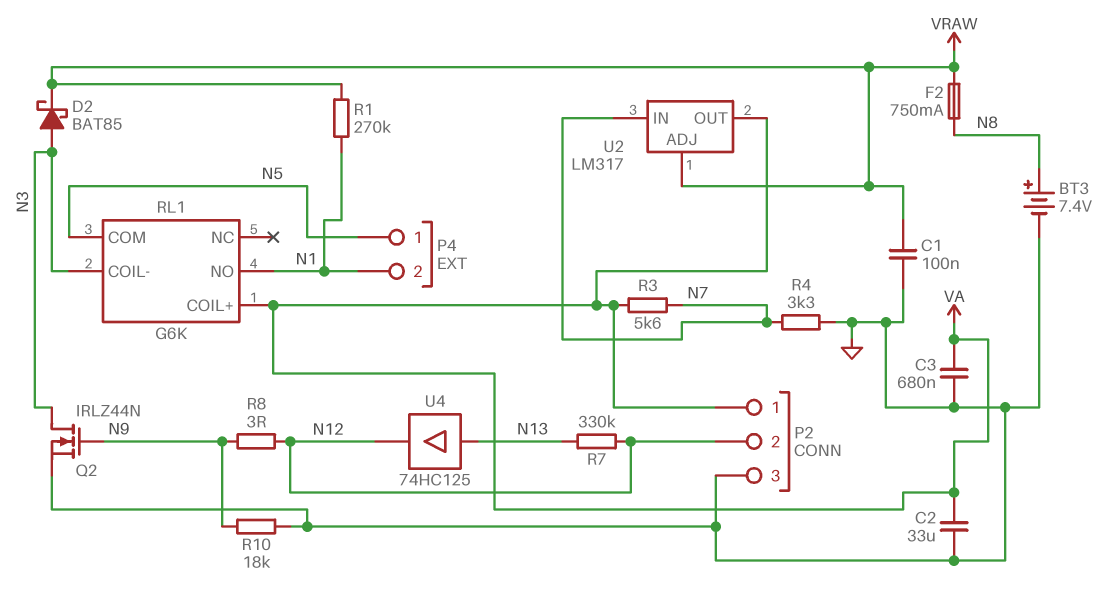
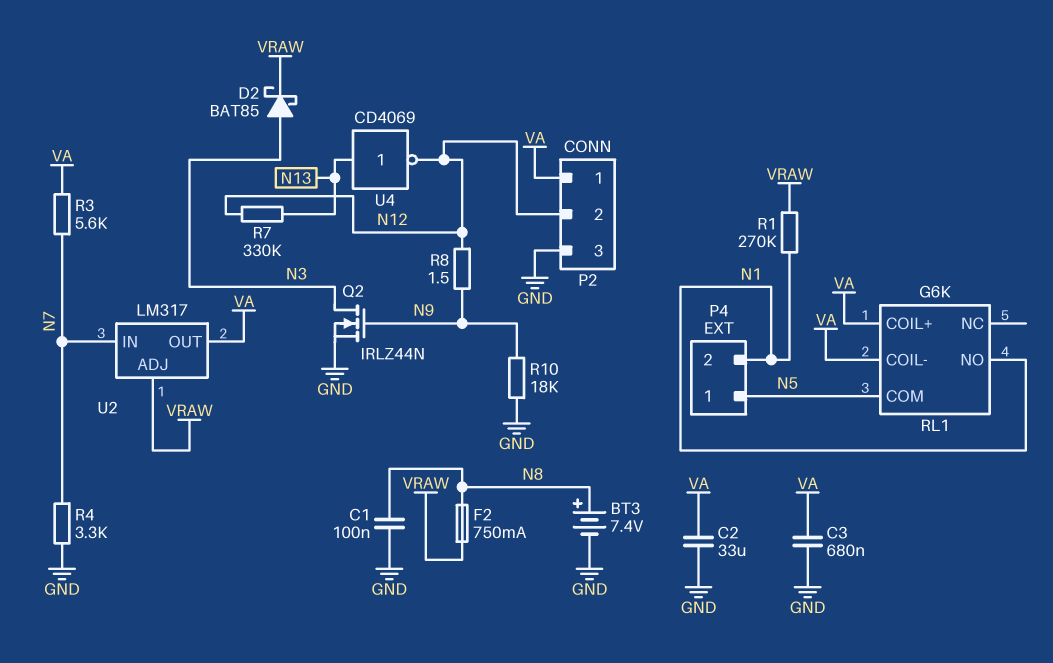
C1: 100nF (GND, VRAW) -> 100nF (GND, N8)
R8: 3 (N9, N12) -> 1.5 (N9, N12)
RL1 pin COIL-: N3 -> VA
U4: buffer 74HC125 (in N13, out N12) -> NOT CD4069 (in N13, out N12)

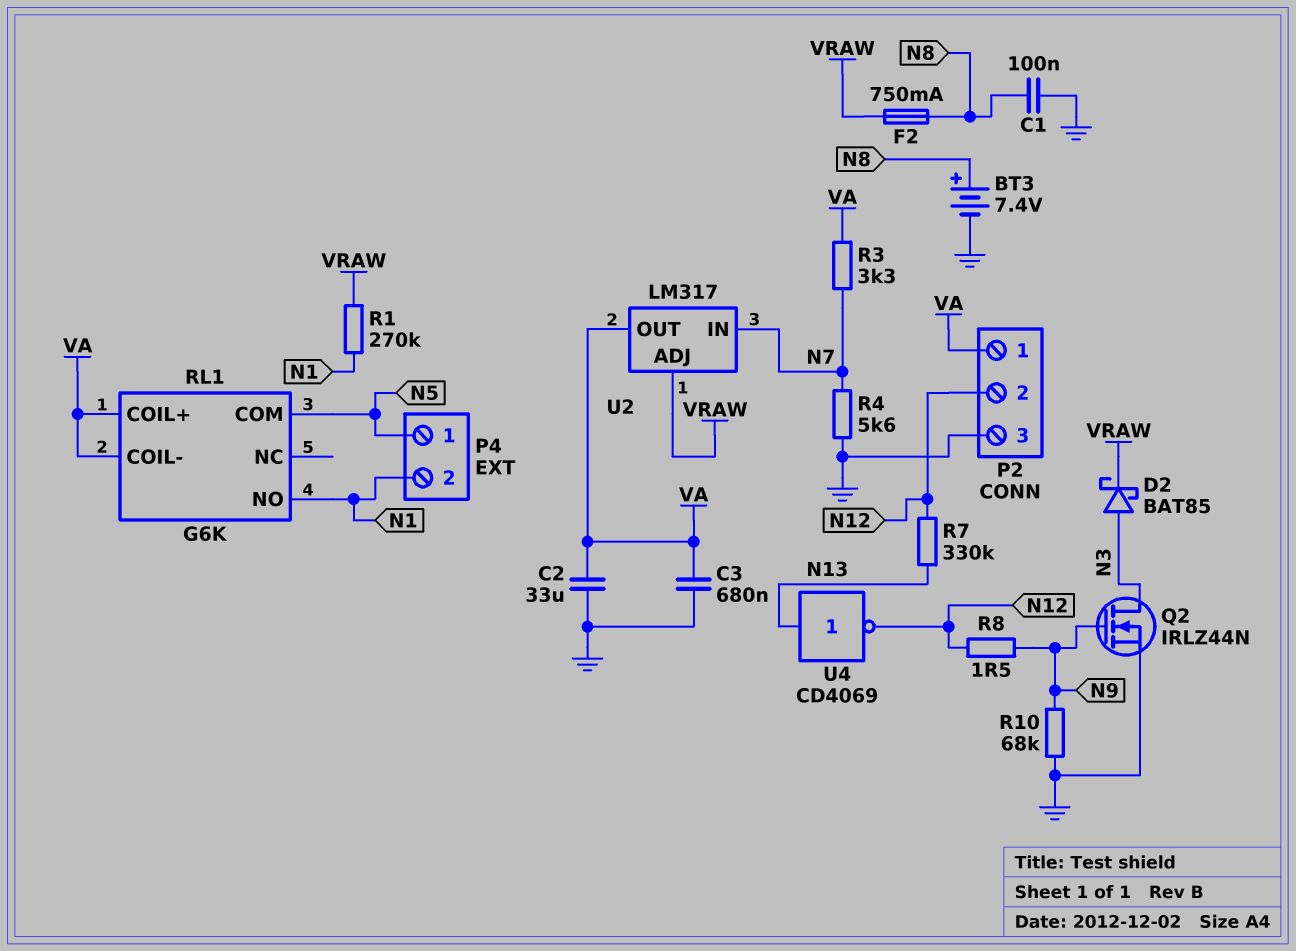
R3: 5.6k (N7, VA) -> 3.3k (N7, VA)
R4: 3.3k (GND, N7) -> 5.6k (GND, N7)
R10: 18k (GND, N9) -> 68k (GND, N9)

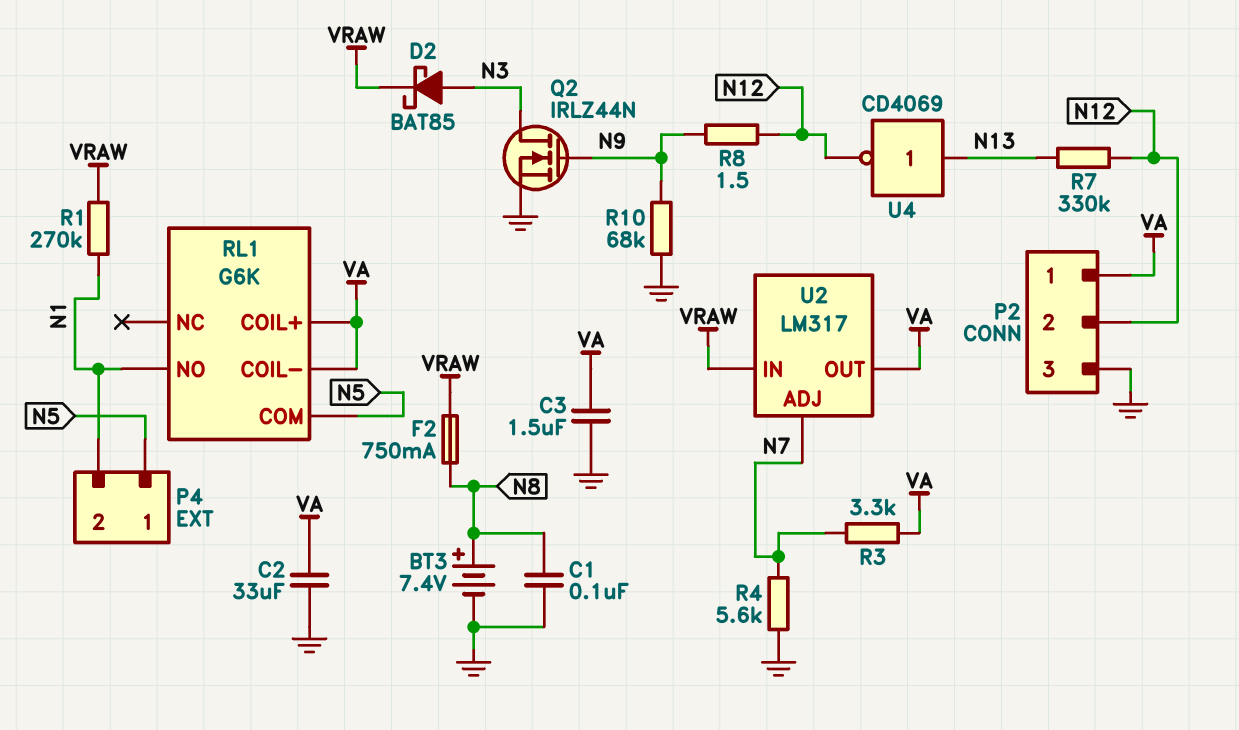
C3: 680nF (GND, VA) -> 1.5uF (GND, VA)
U2 pin ADJ: VRAW -> N7
U2 pin IN: N7 -> VRAW

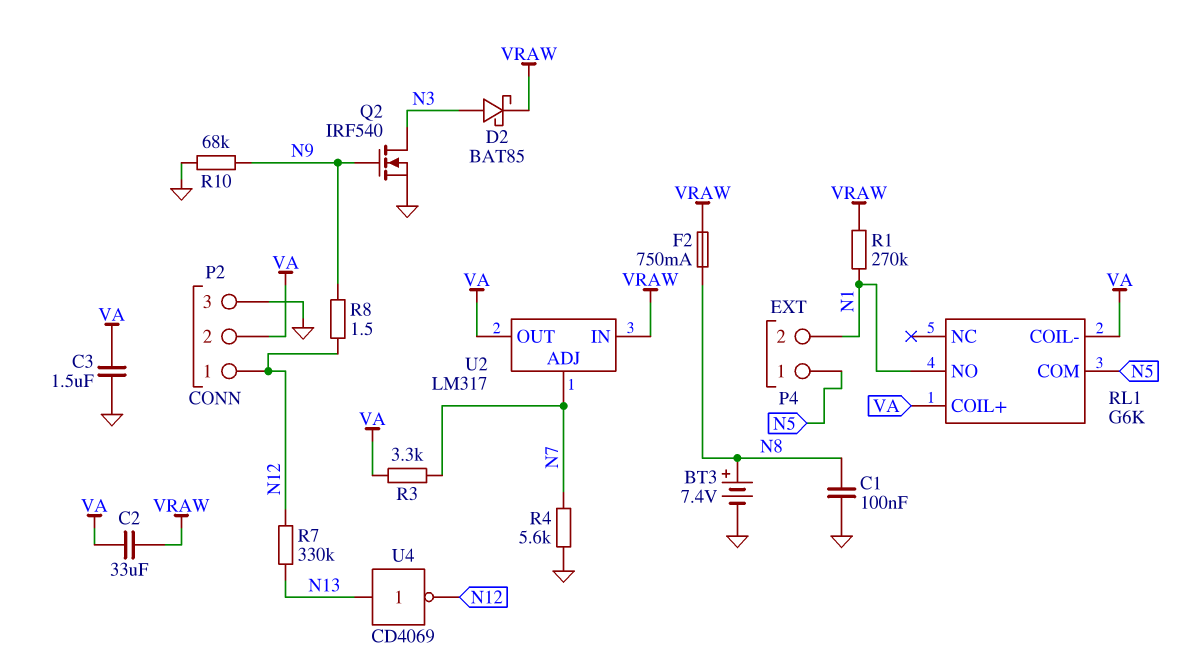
C2: 33uF (GND, VA) -> 33uF (VA, VRAW)
P2 pin 1: VA -> N12
P2 pin 2: N12 -> VA
Q2: NMOS IRLZ44N (G N9, D N3, S GND) -> NMOS IRF540 (G N9, D N3, S GND)

